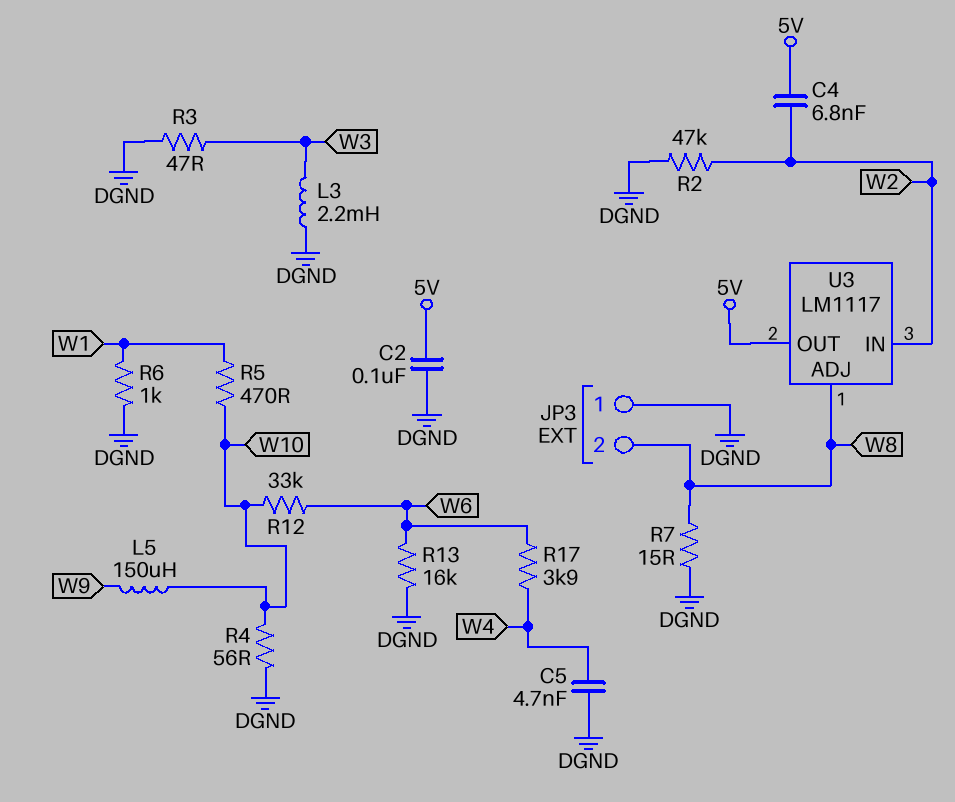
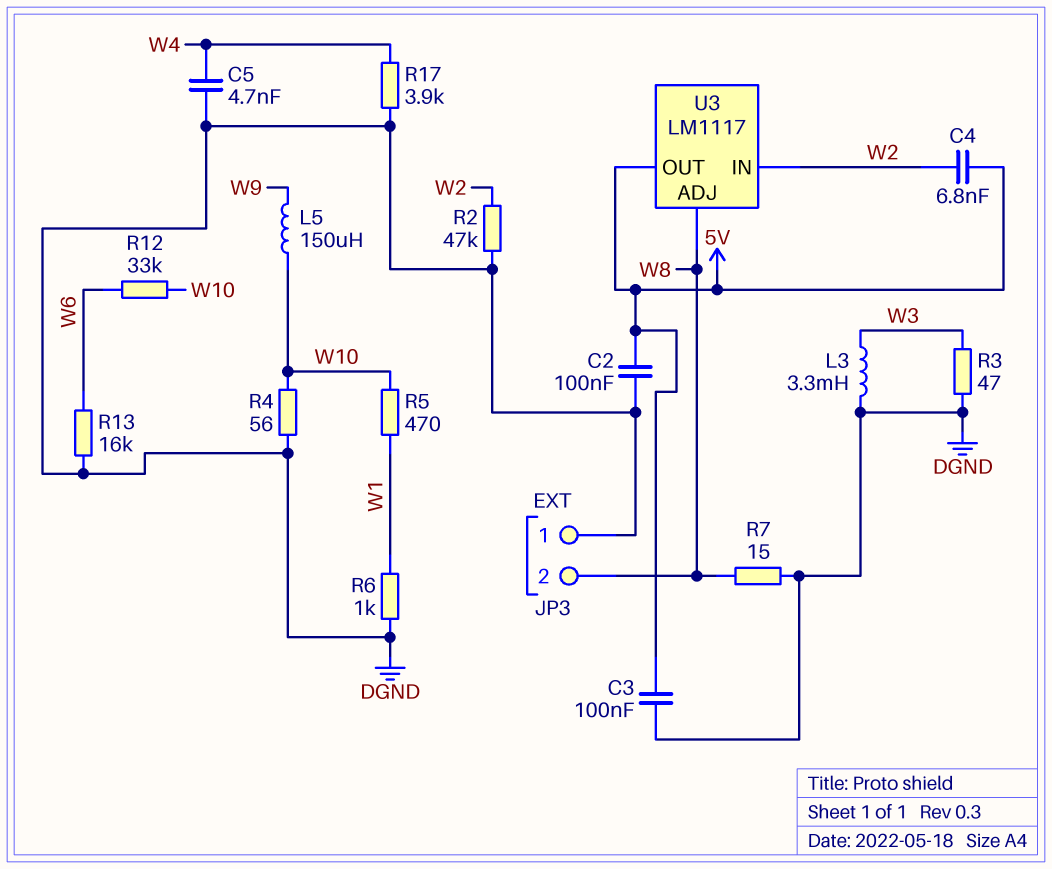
C3: none -> 100nF (5V, DGND)
L3: 2.2mH (DGND, W3) -> 3.3mH (DGND, W3)
R17: 3.9k (W4, W6) -> 3.9k (DGND, W4)

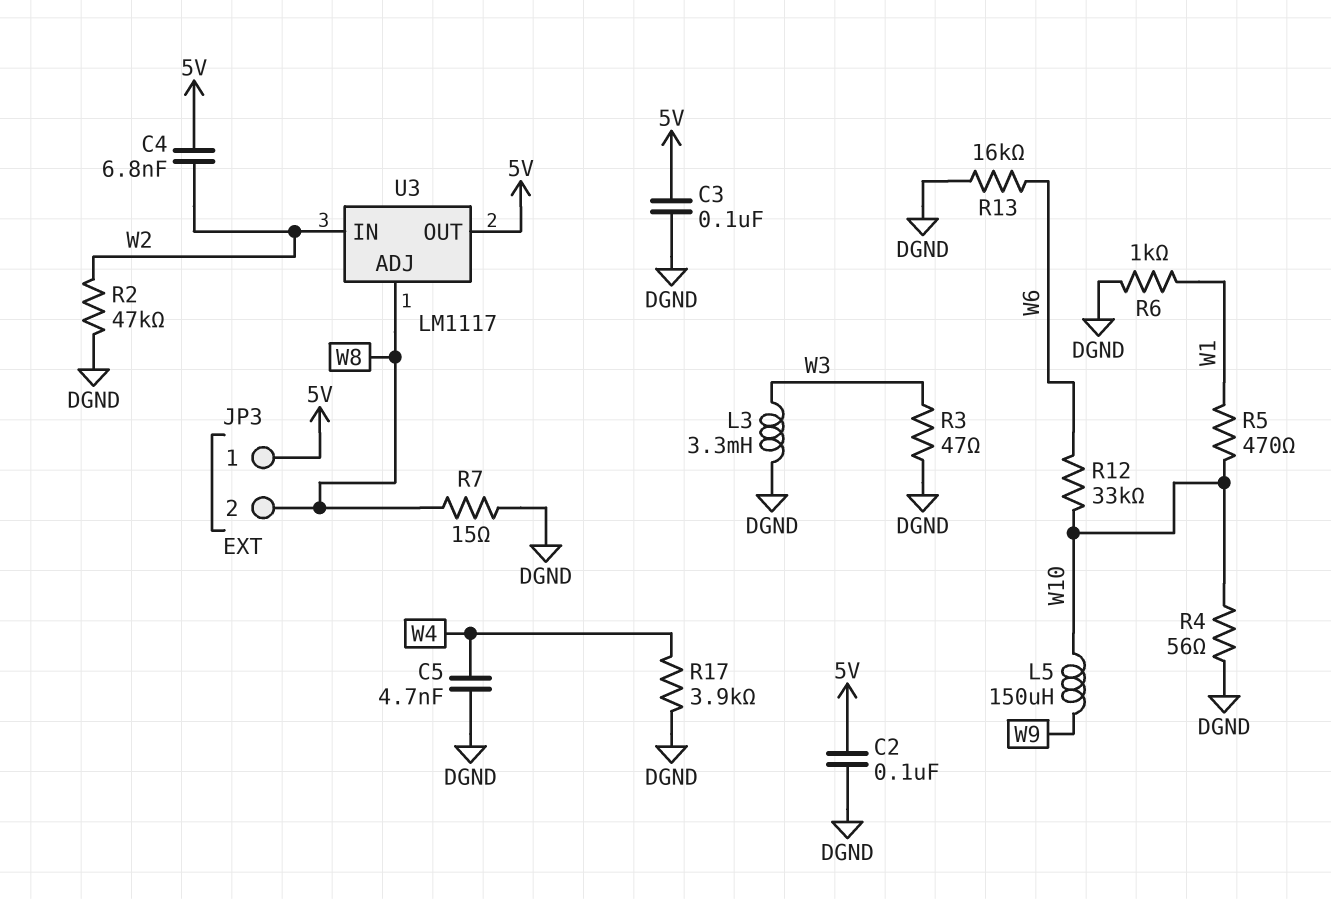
JP3 pin 1: DGND -> 5V

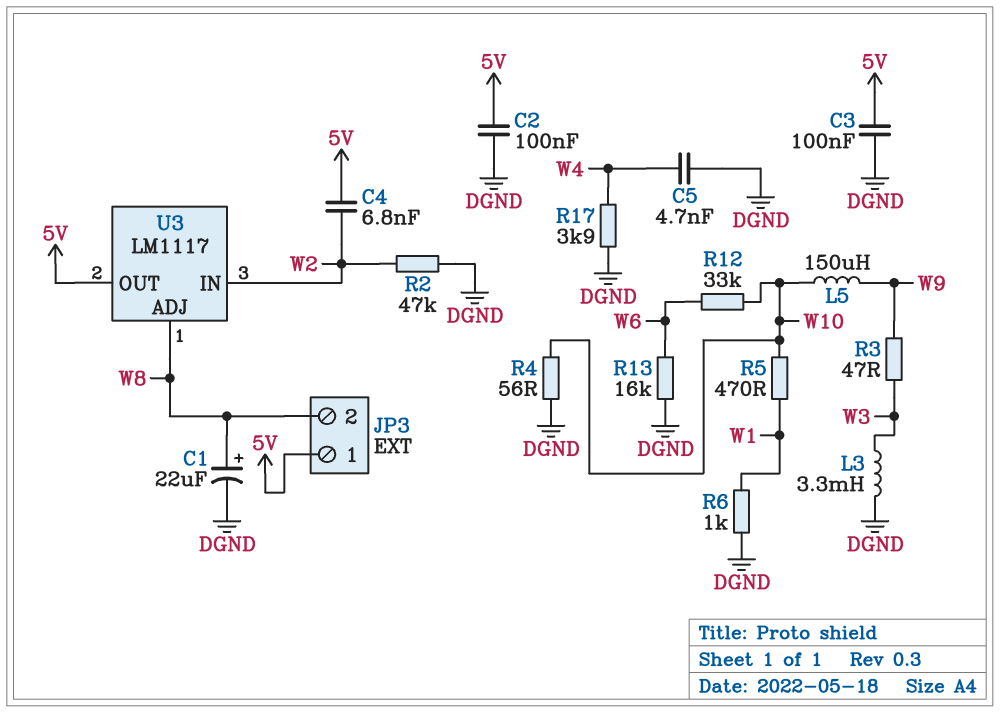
C1: none -> 22uF (plus W8, minus DGND)
R3: 47 (DGND, W3) -> 47 (W3, W9)
R7: 15 (DGND, W8) -> none

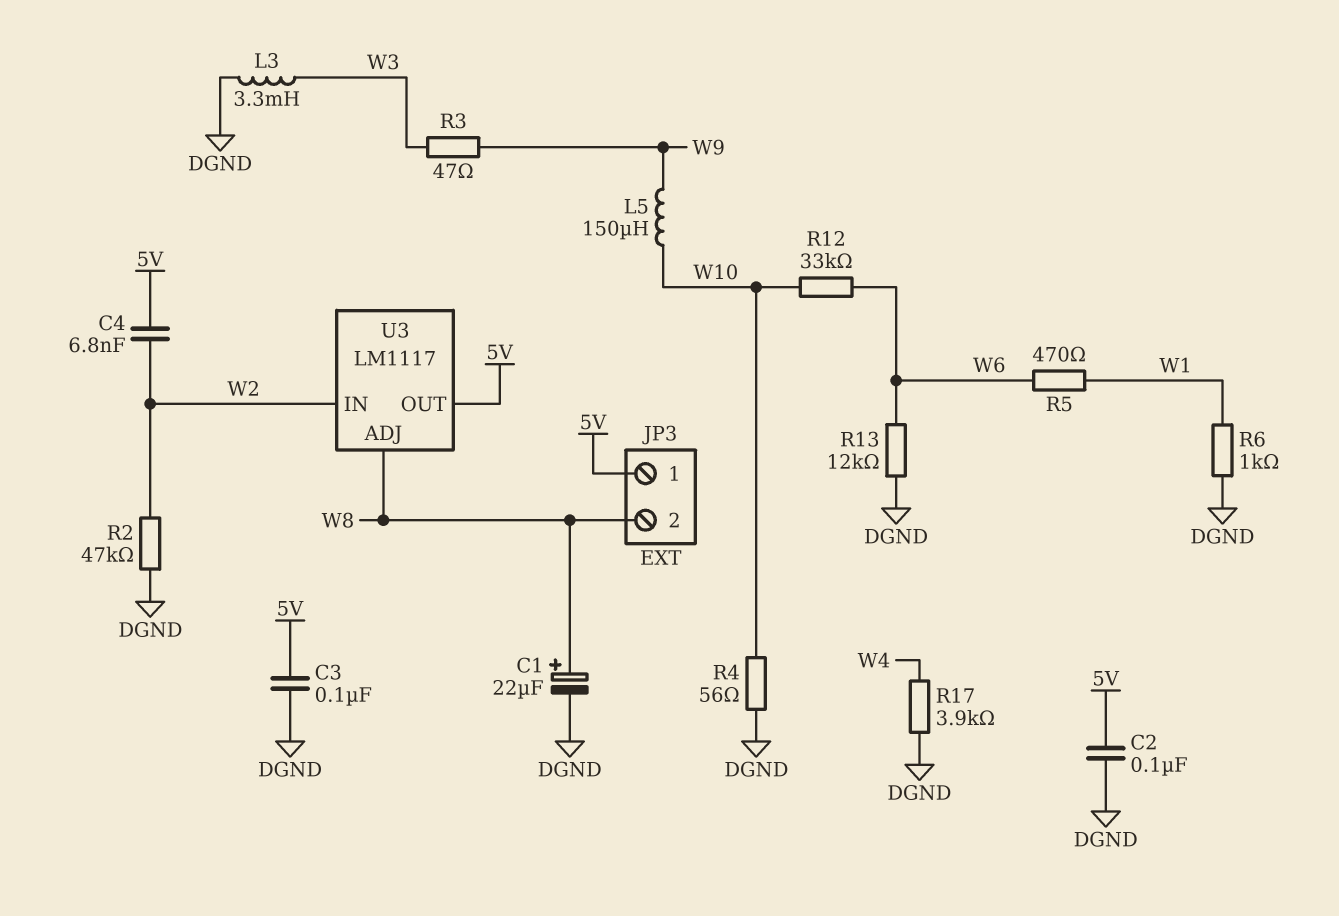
C5: 4.7nF (DGND, W4) -> none
R5: 470 (W1, W10) -> 470 (W1, W6)
R13: 16k (DGND, W6) -> 12k (DGND, W6)

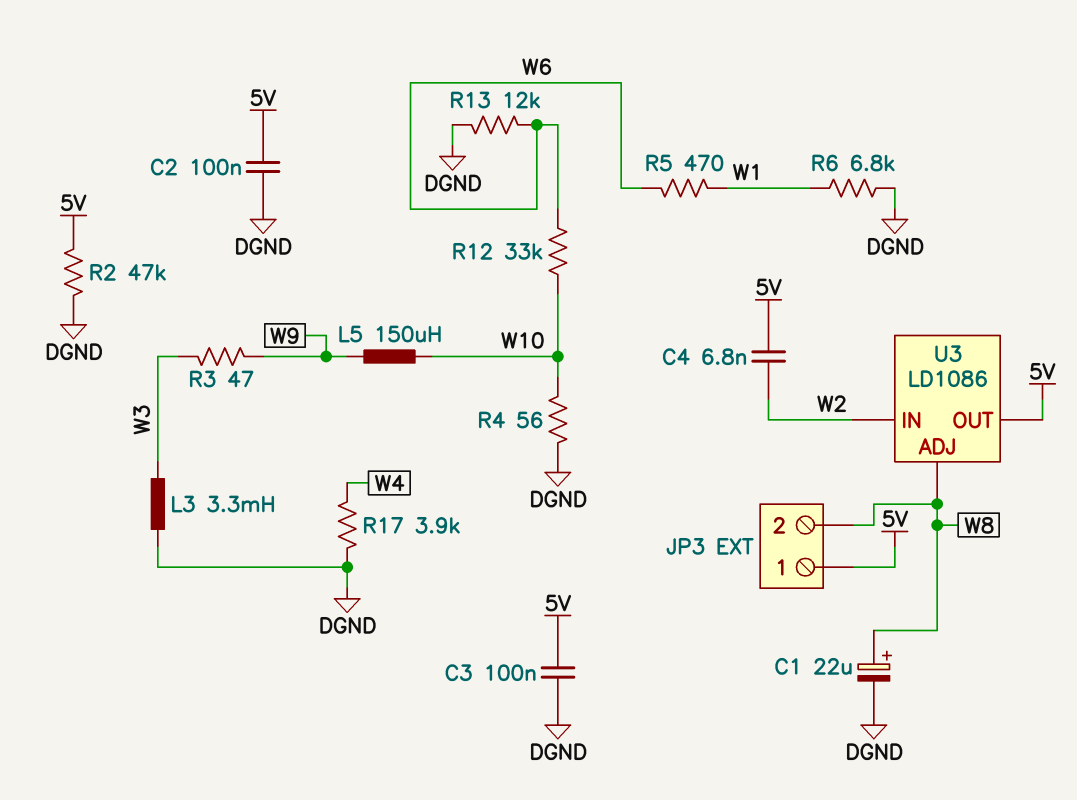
R2: 47k (DGND, W2) -> 47k (5V, DGND)
R6: 1k (DGND, W1) -> 6.8k (DGND, W1)
U3: LM1117 -> LD1086

